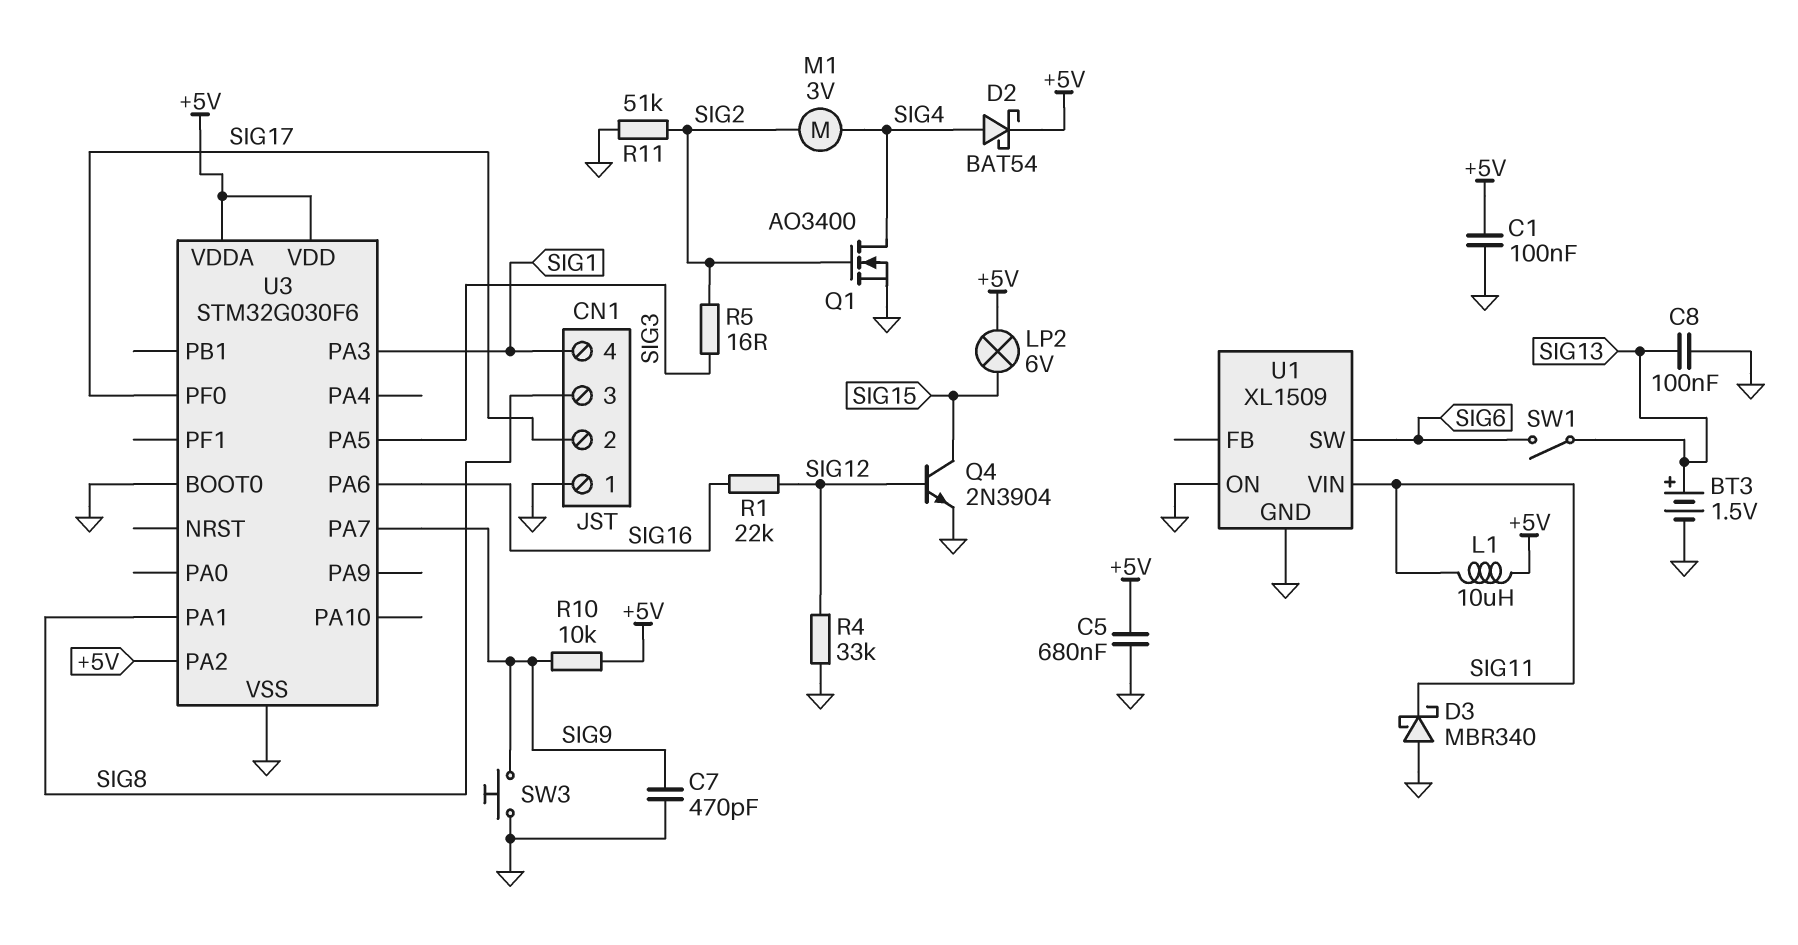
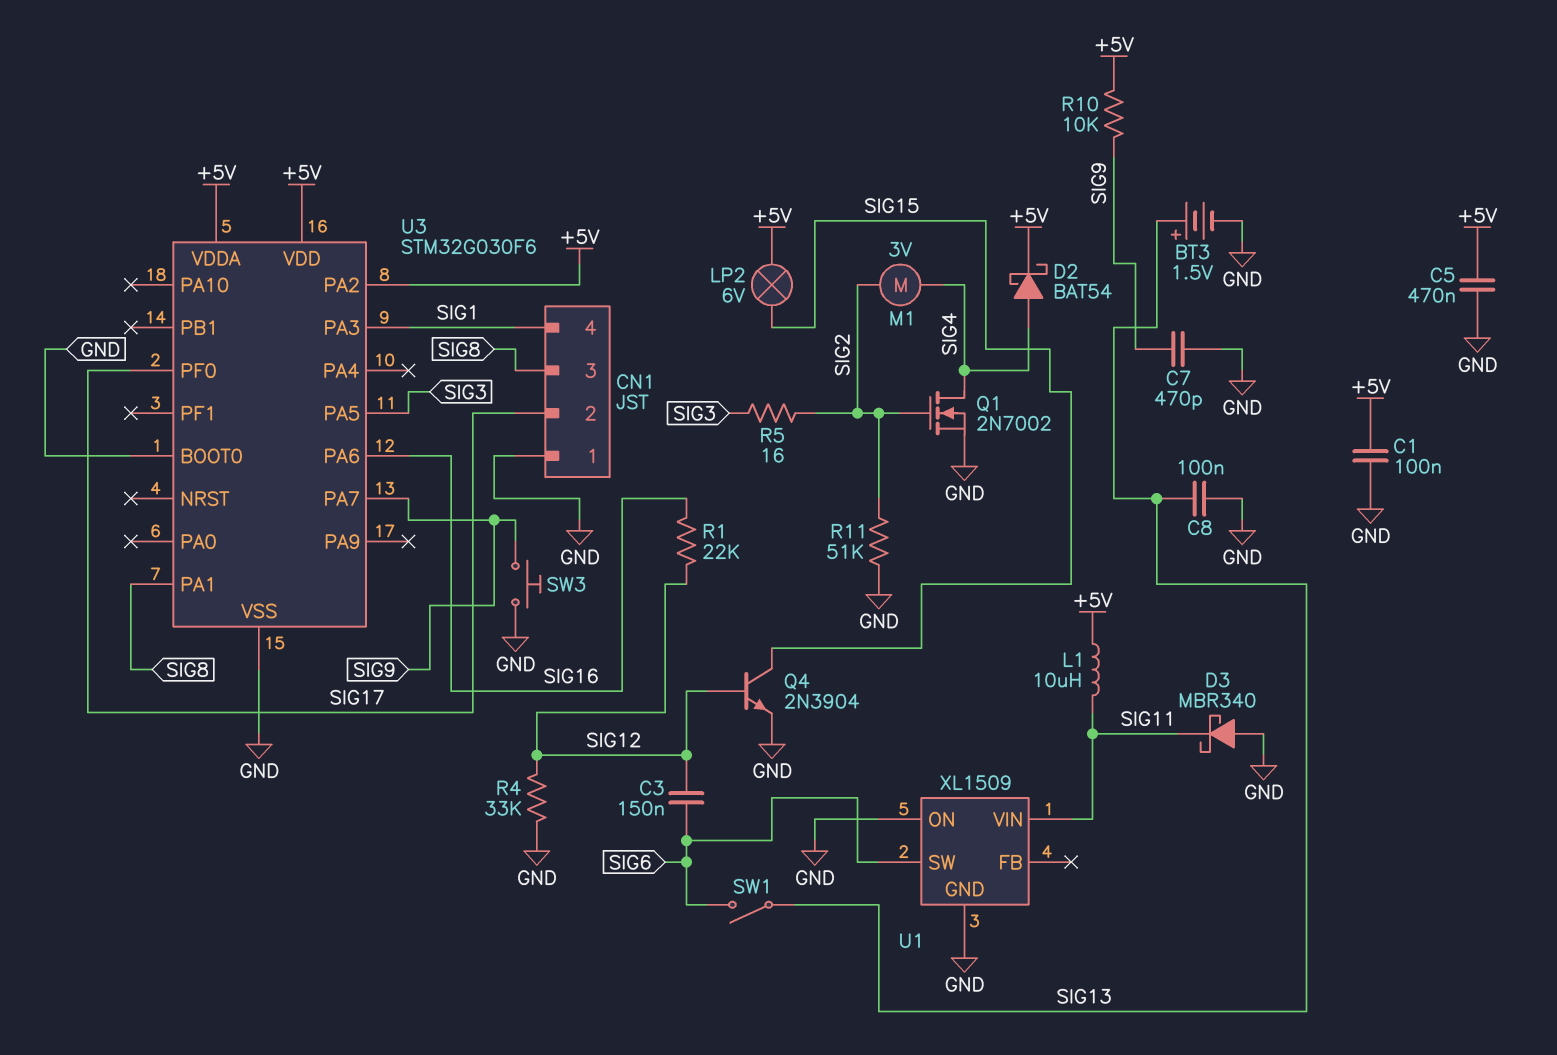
C3: none -> 150nF (SIG6, SIG12)
C5: 680nF (+5V, GND) -> 470nF (+5V, GND)
Q1: NMOS AO3400 (G SIG2, D SIG4, S GND) -> NMOS 2N7002 (G SIG2, D SIG4, S GND)

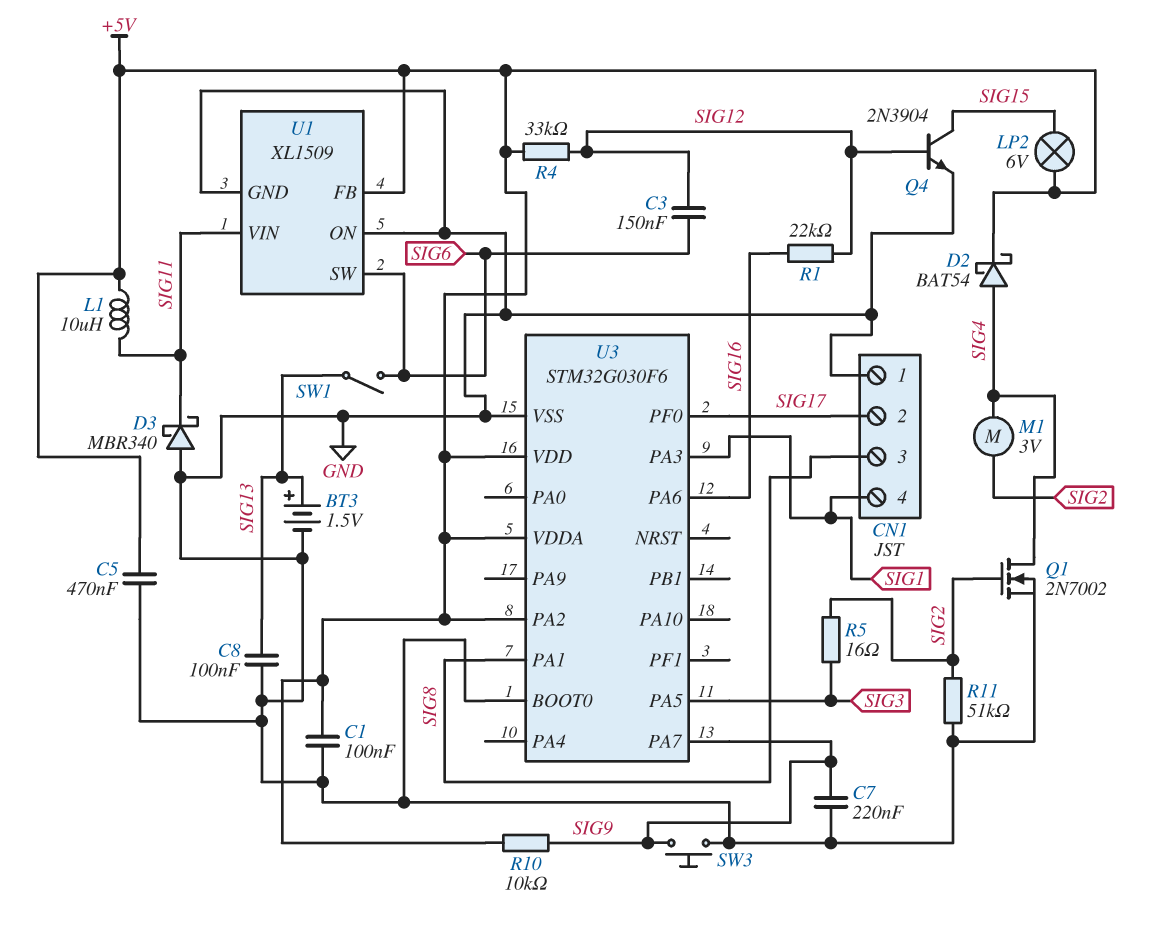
C7: 470pF (GND, SIG9) -> 220nF (GND, SIG9)
R4: 33k (GND, SIG12) -> 33k (+5V, SIG12)
U1 pin FB: none -> +5V

